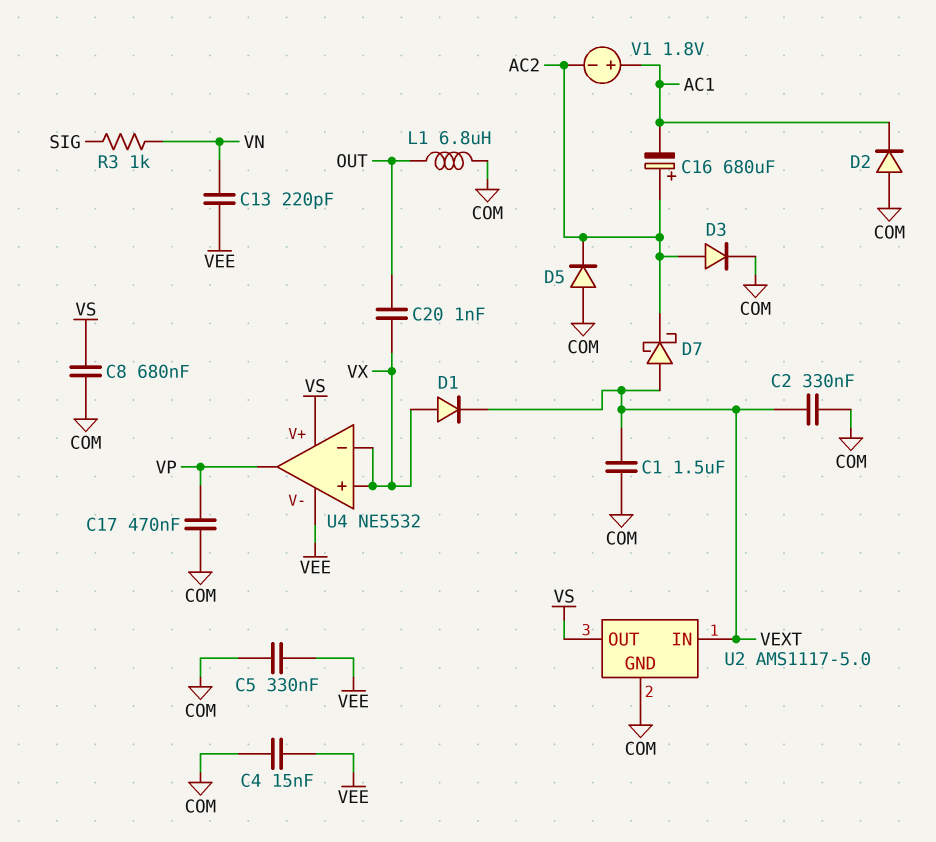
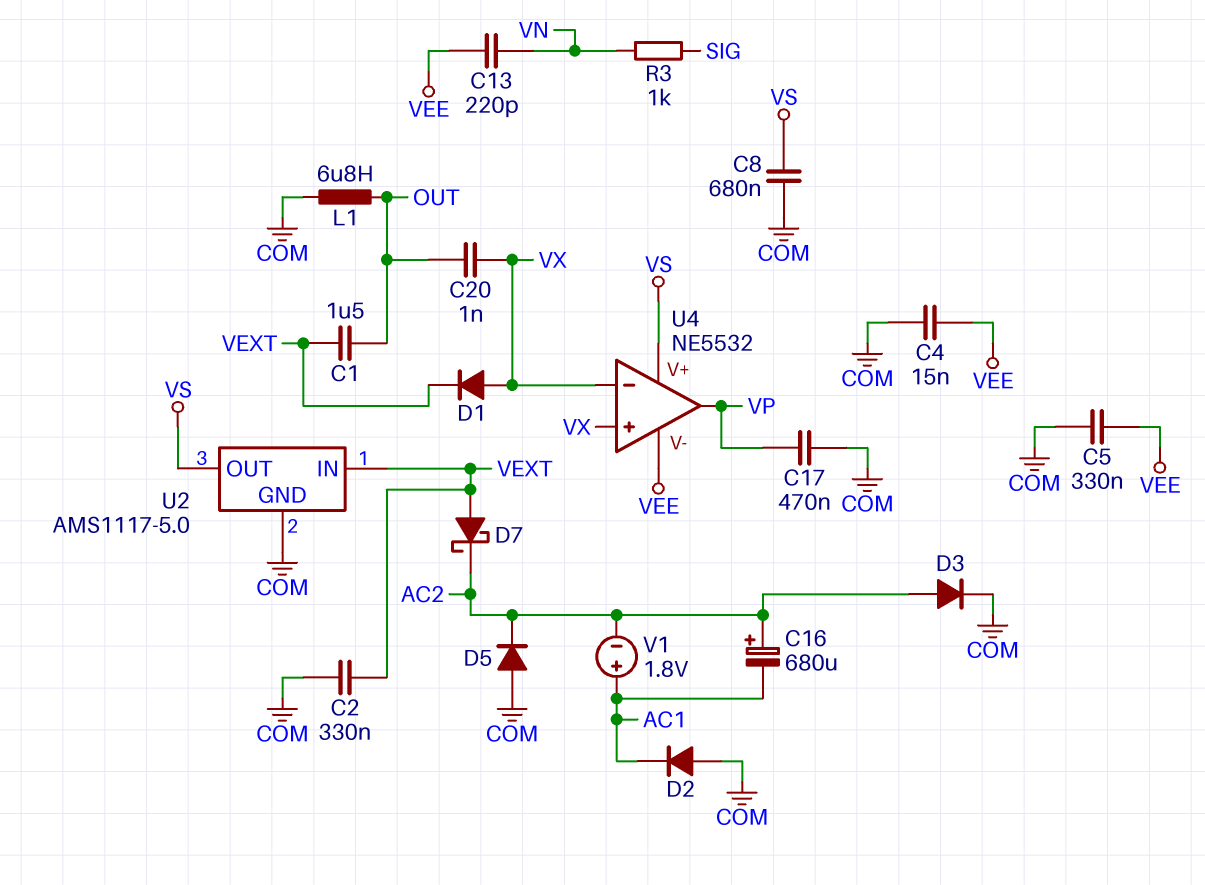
C1: 1.5uF (COM, VEXT) -> 1.5uF (OUT, VEXT)

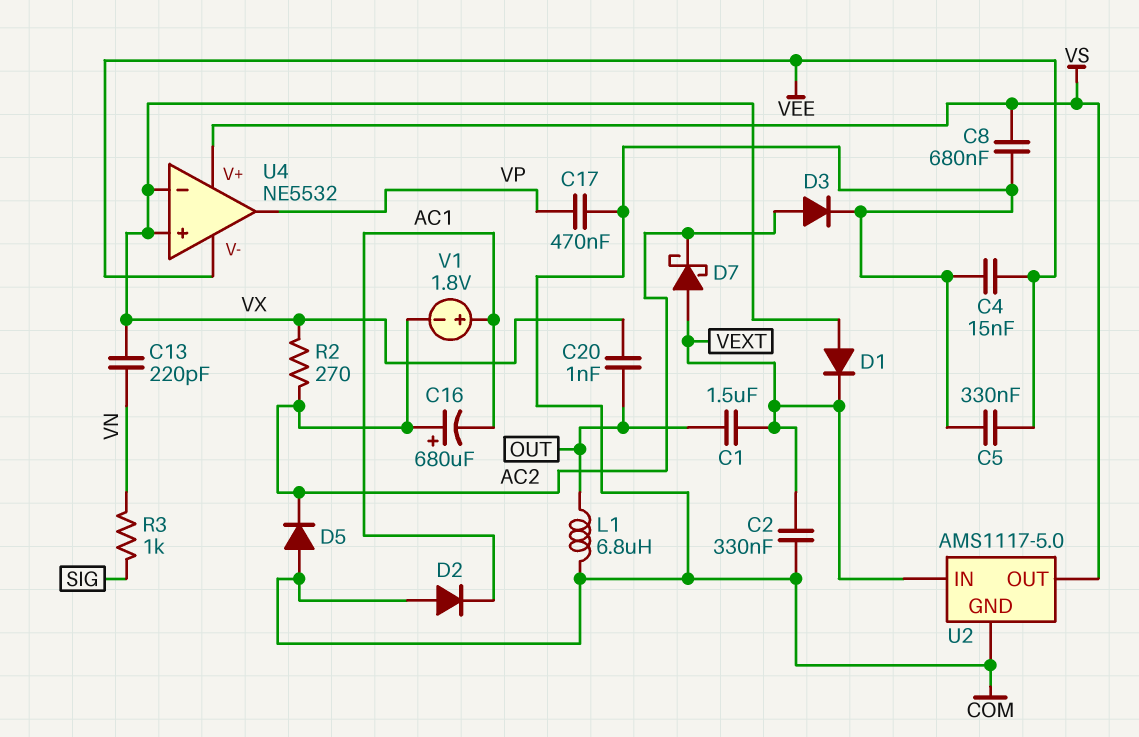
C13: 220pF (VEE, VN) -> 220pF (VN, VX)
R2: none -> 270 (AC2, VX)

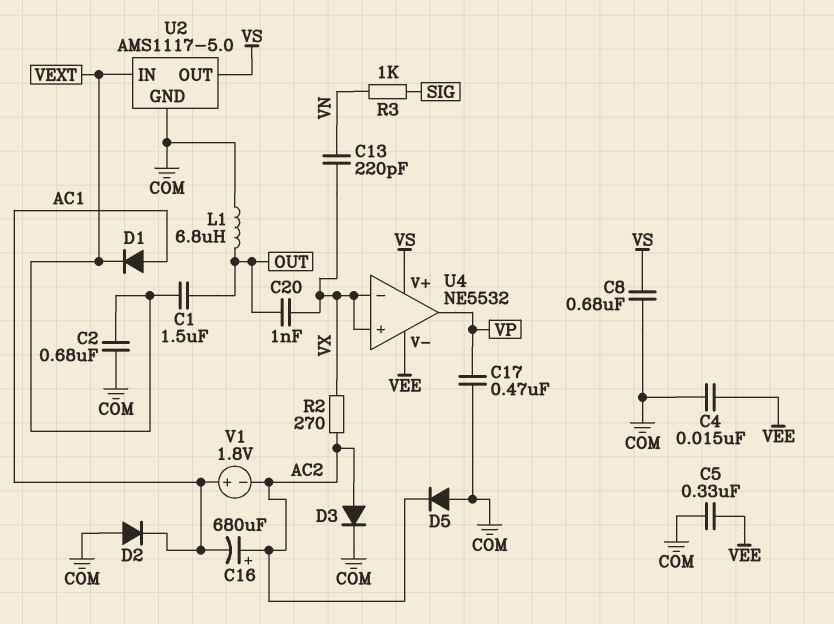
C2: 330nF (COM, VEXT) -> 680nF (COM, VEXT)
D1: diode (A VX, K VEXT) -> diode (A AC1, K VEXT)
D7: schottky (A VEXT, K AC2) -> none

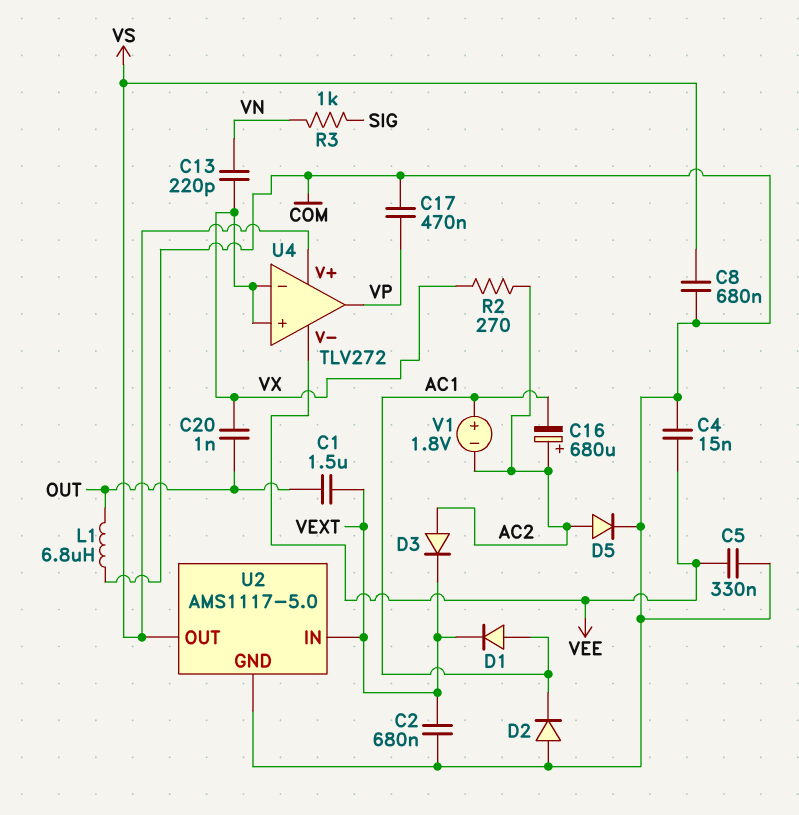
D3: diode (A AC2, K COM) -> diode (A AC2, K VEXT)
D5: diode (A COM, K AC2) -> diode (A AC2, K COM)
U4: NE5532 -> TLV272

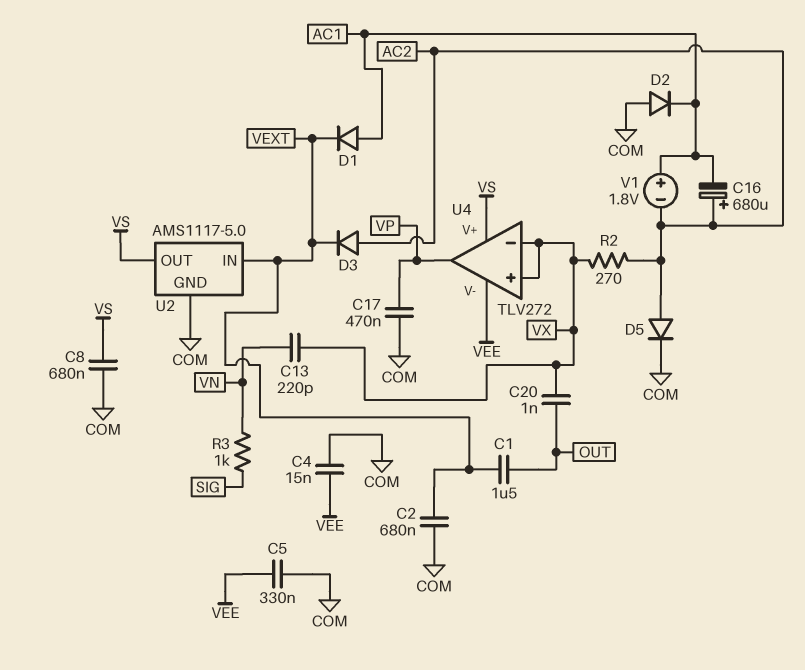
L1: 6.8uH (COM, OUT) -> none

